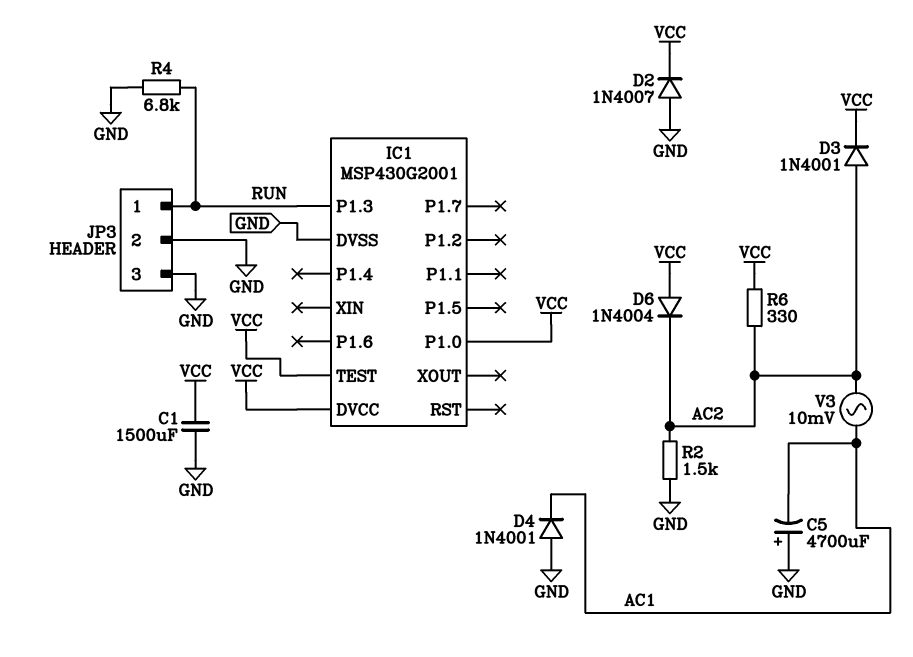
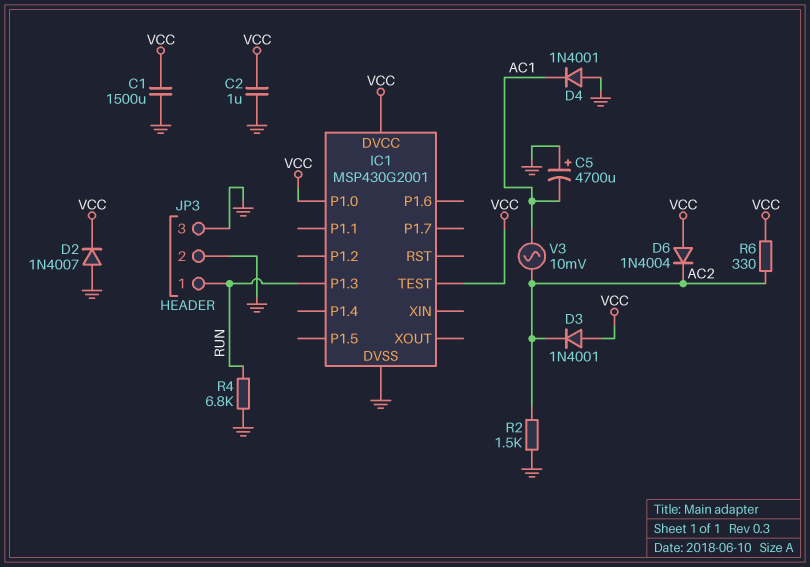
C2: none -> 1uF (GND, VCC)
D3: diode 1N4001 (A AC2, K VCC) -> diode 1N4001 (A VCC, K AC2)

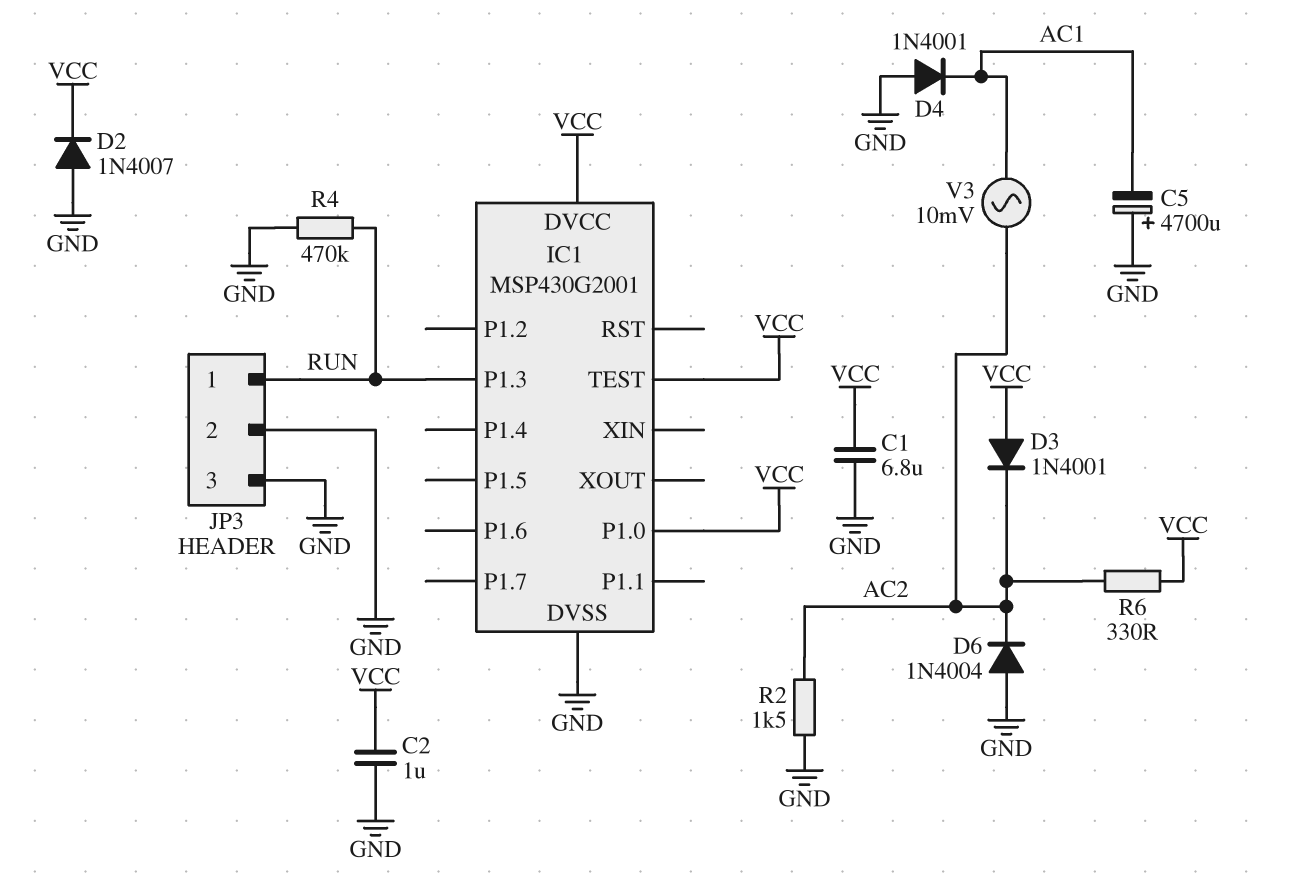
C1: 1500uF (GND, VCC) -> 6.8uF (GND, VCC)
D6: diode 1N4004 (A VCC, K AC2) -> diode 1N4004 (A GND, K AC2)
R4: 6.8k (GND, RUN) -> 470k (GND, RUN)

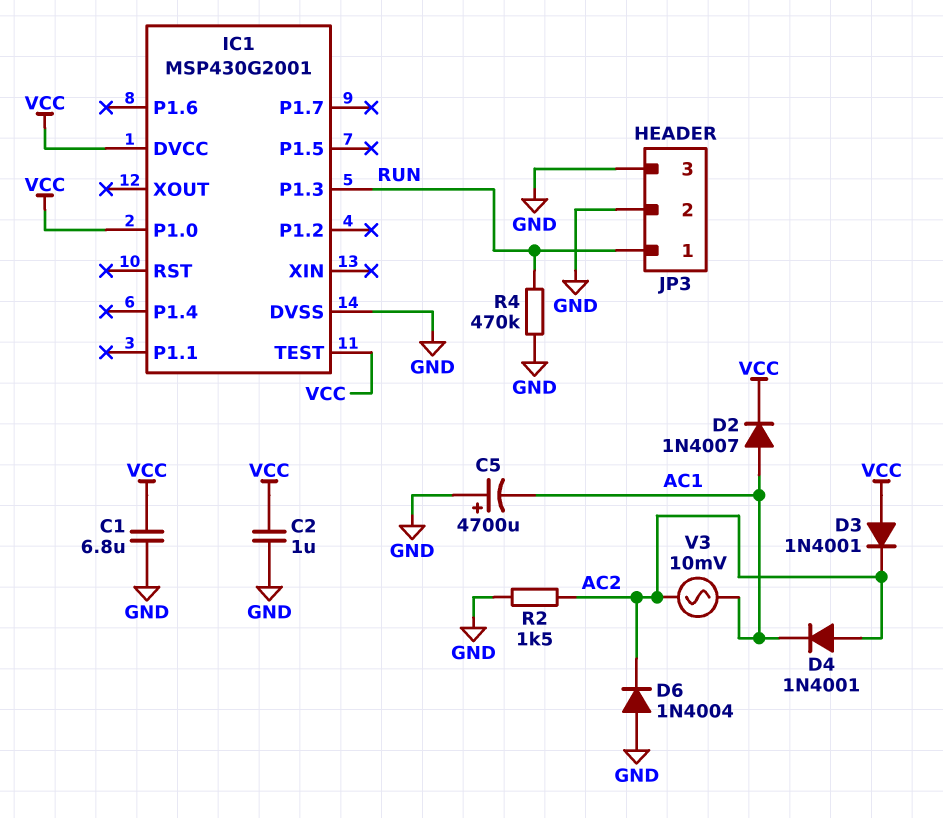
D2: diode 1N4007 (A GND, K VCC) -> diode 1N4007 (A AC1, K VCC)
D4: diode 1N4001 (A GND, K AC1) -> diode 1N4001 (A AC2, K AC1)
R6: 330 (AC2, VCC) -> none

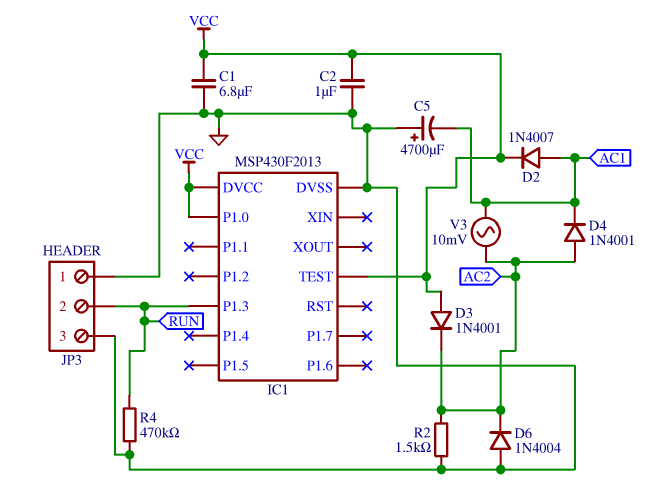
IC1: MSP430G2001 -> MSP430F2013
JP3 pin 1: RUN -> GND
JP3 pin 2: GND -> RUN

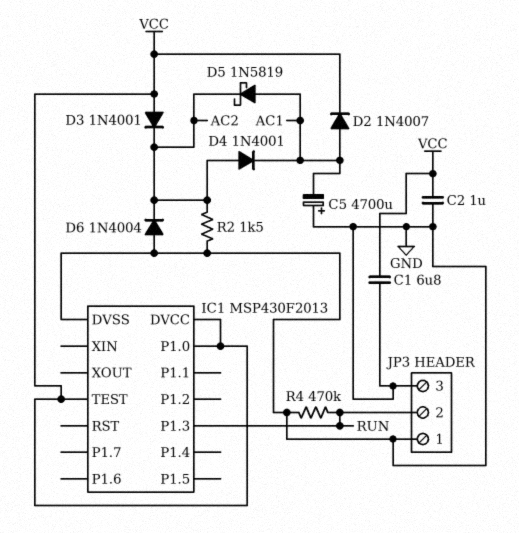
D5: none -> schottky 1N5819 (A AC1, K AC2)
V3: AC 10mV (AC1, AC2) -> none

